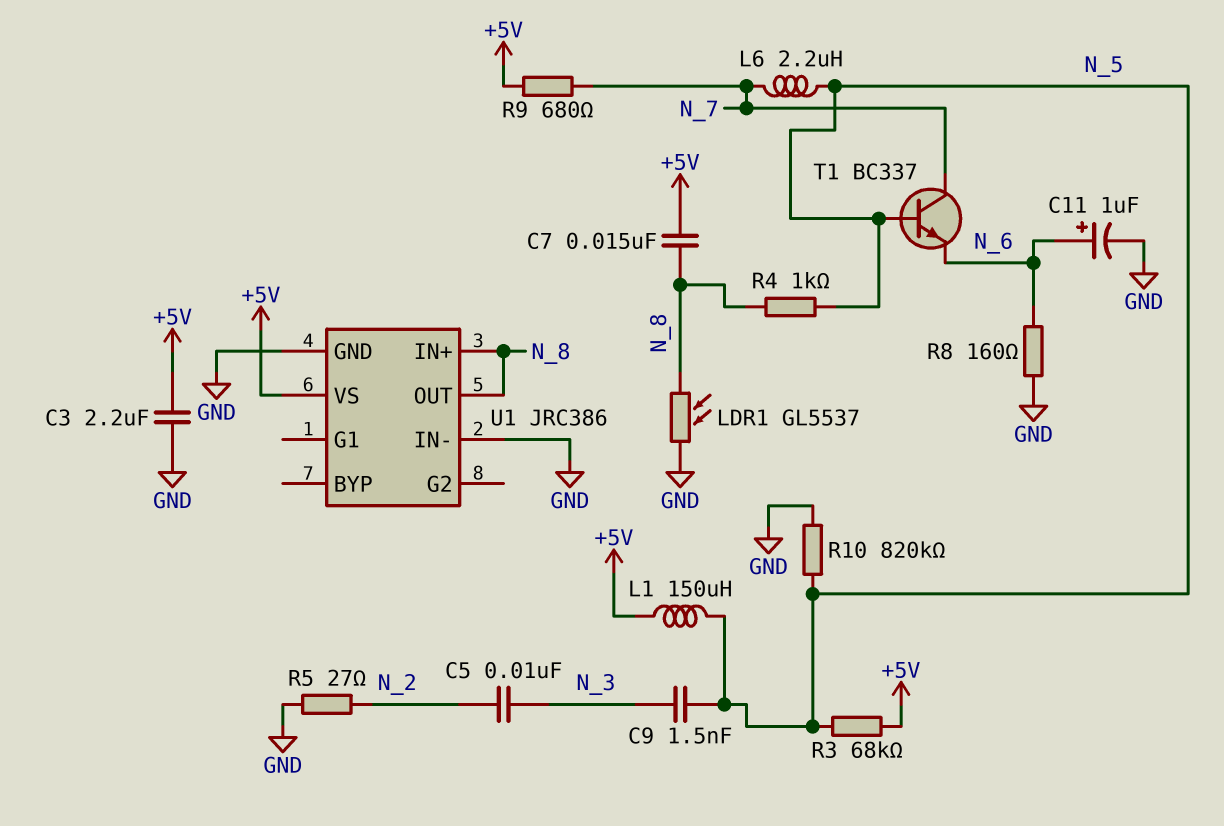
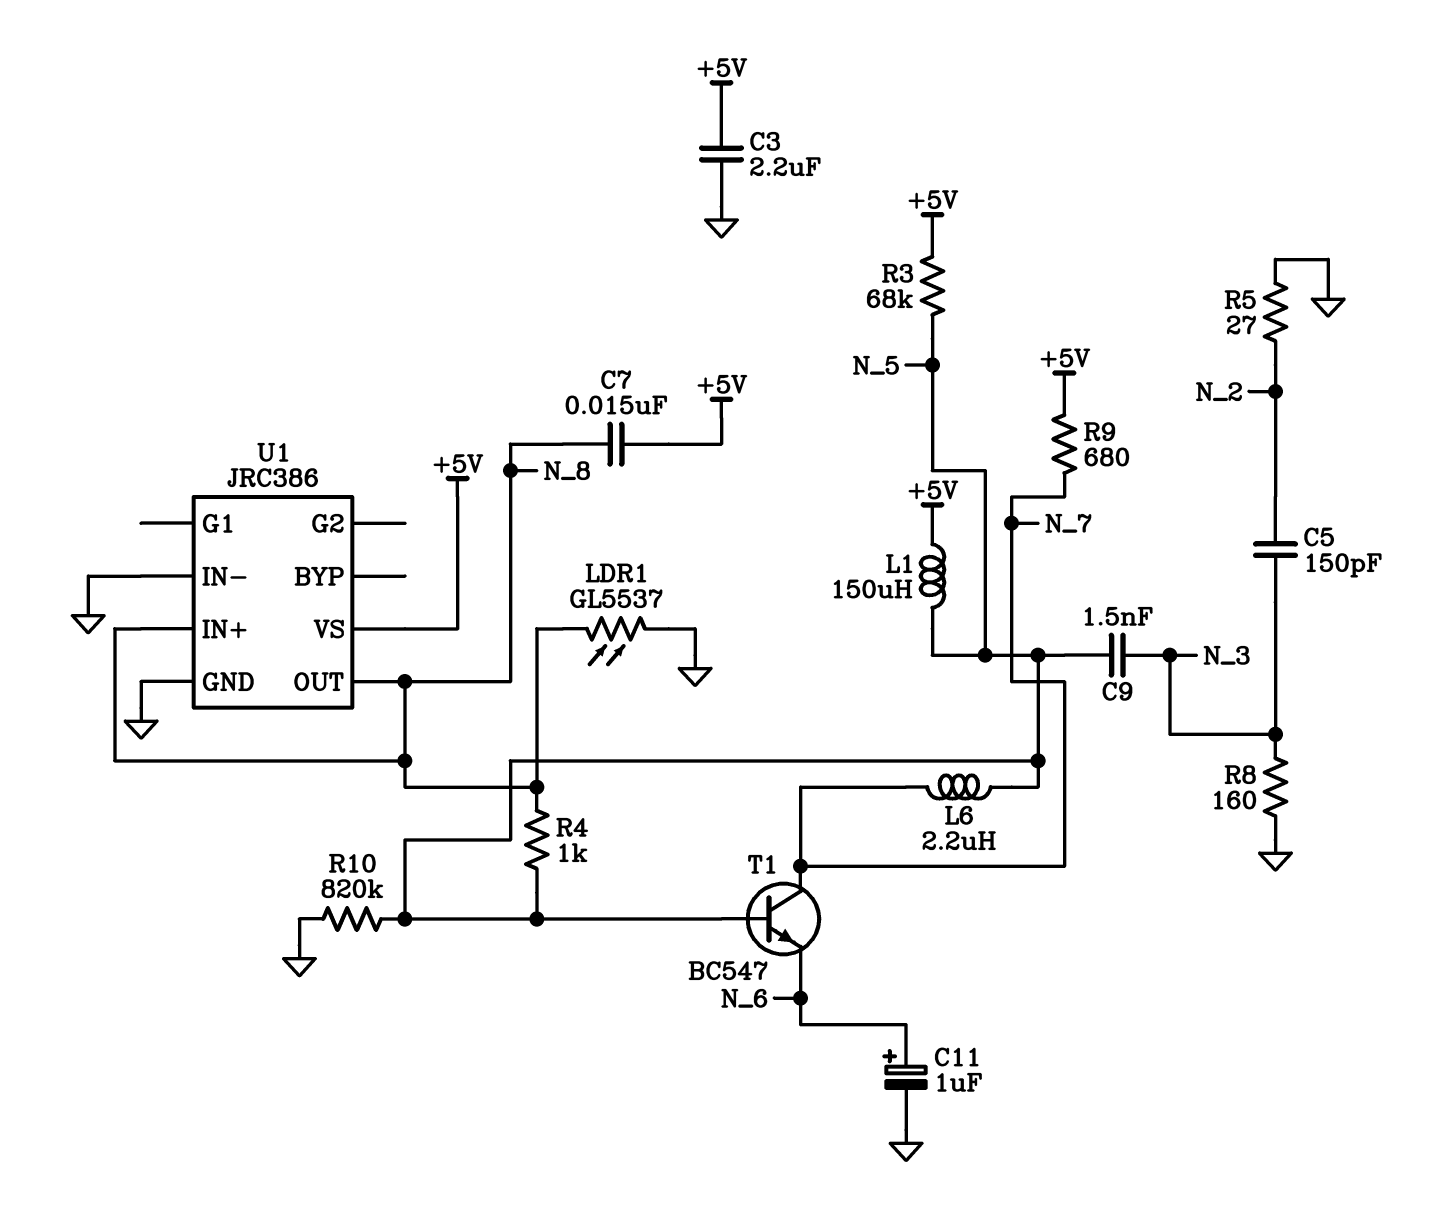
C5: 10nF (N_2, N_3) -> 150pF (N_2, N_3)
R8: 160 (GND, N_6) -> 160 (GND, N_3)
T1: NPN BC337 (B N_5, C N_7, E N_6) -> NPN BC547 (B N_5, C N_7, E N_6)

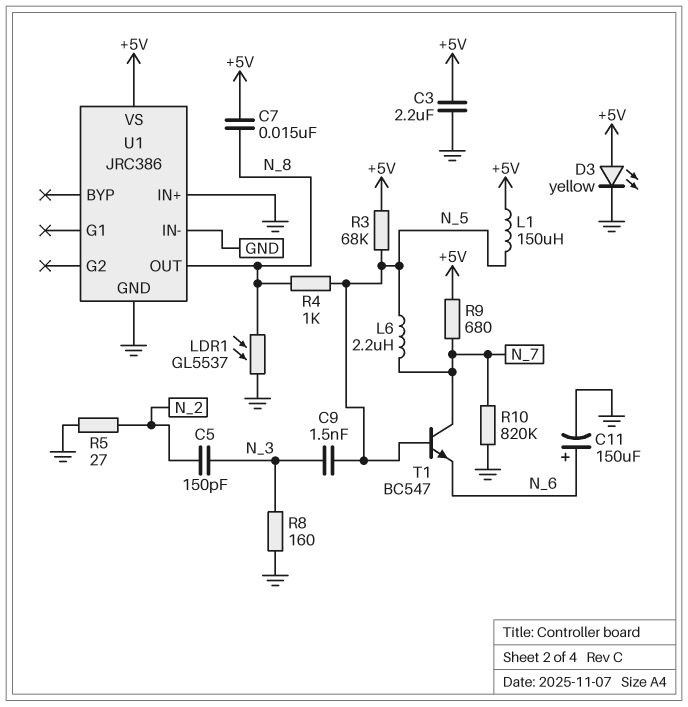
C11: 1uF (plus N_6, minus GND) -> 150uF (plus N_6, minus GND)
D3: none -> LED yellow (A +5V, K GND)
R10: 820k (GND, N_5) -> 820k (GND, N_7)
U1 pin IN+: N_8 -> GND

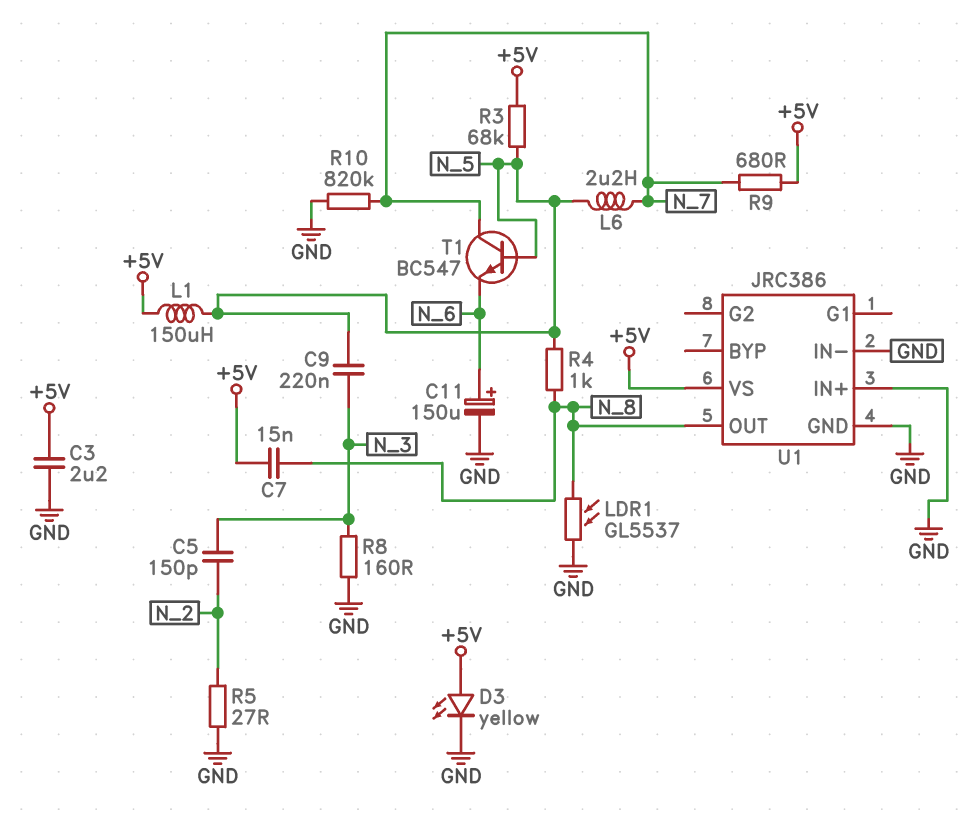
C9: 1.5nF (N_3, N_5) -> 220nF (N_3, N_5)

